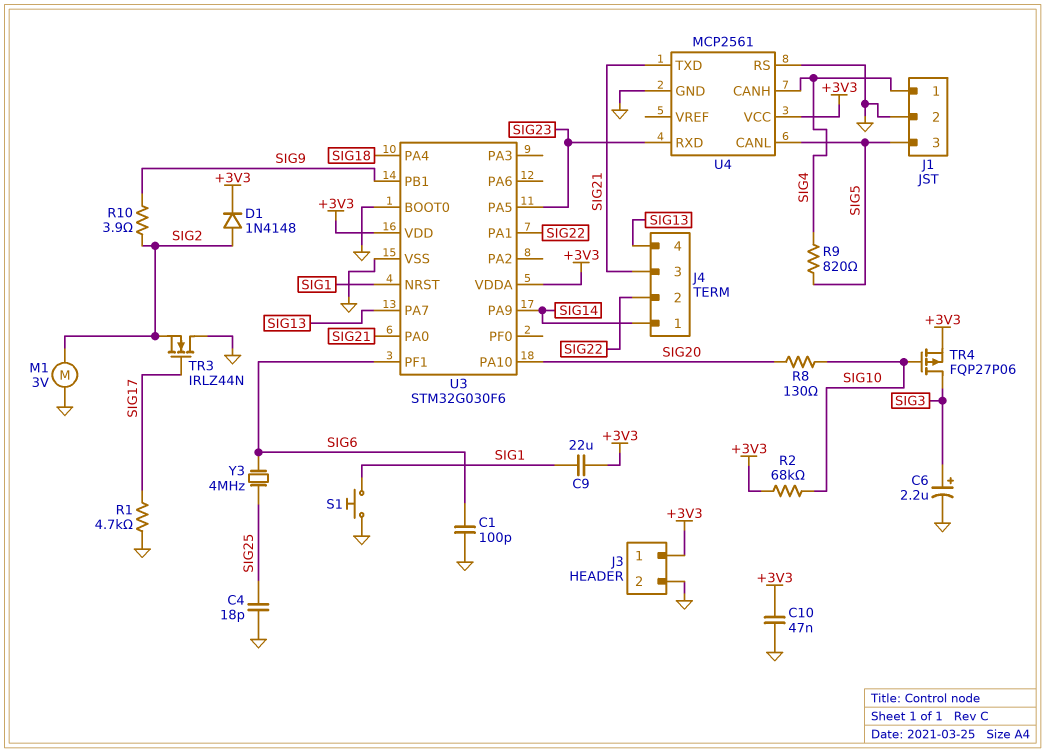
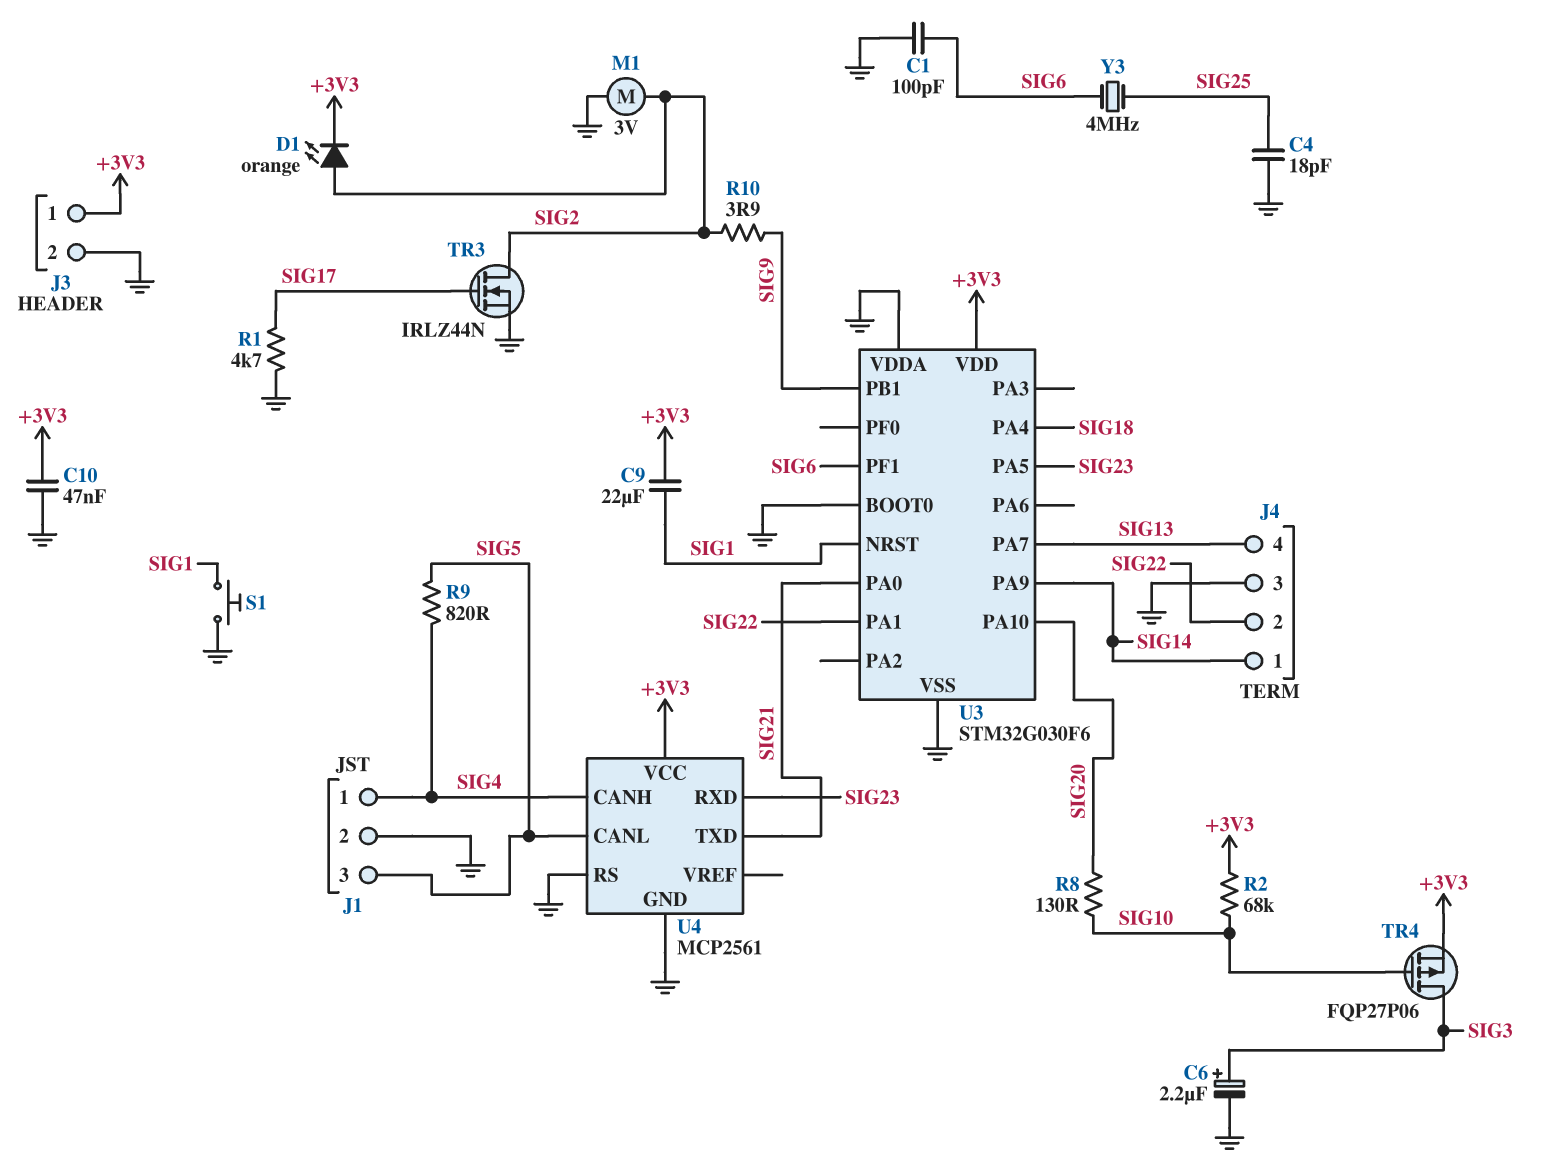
D1: diode 1N4148 (A SIG2, K +3V3) -> LED orange (A SIG2, K +3V3)
J4 pin 3: SIG21 -> GND
TR3: NMOS IRLZ44N (G SIG17, D GND, S SIG2) -> NMOS IRLZ44N (G SIG17, D SIG2, S GND)
U3 pin VDDA: +3V3 -> GND

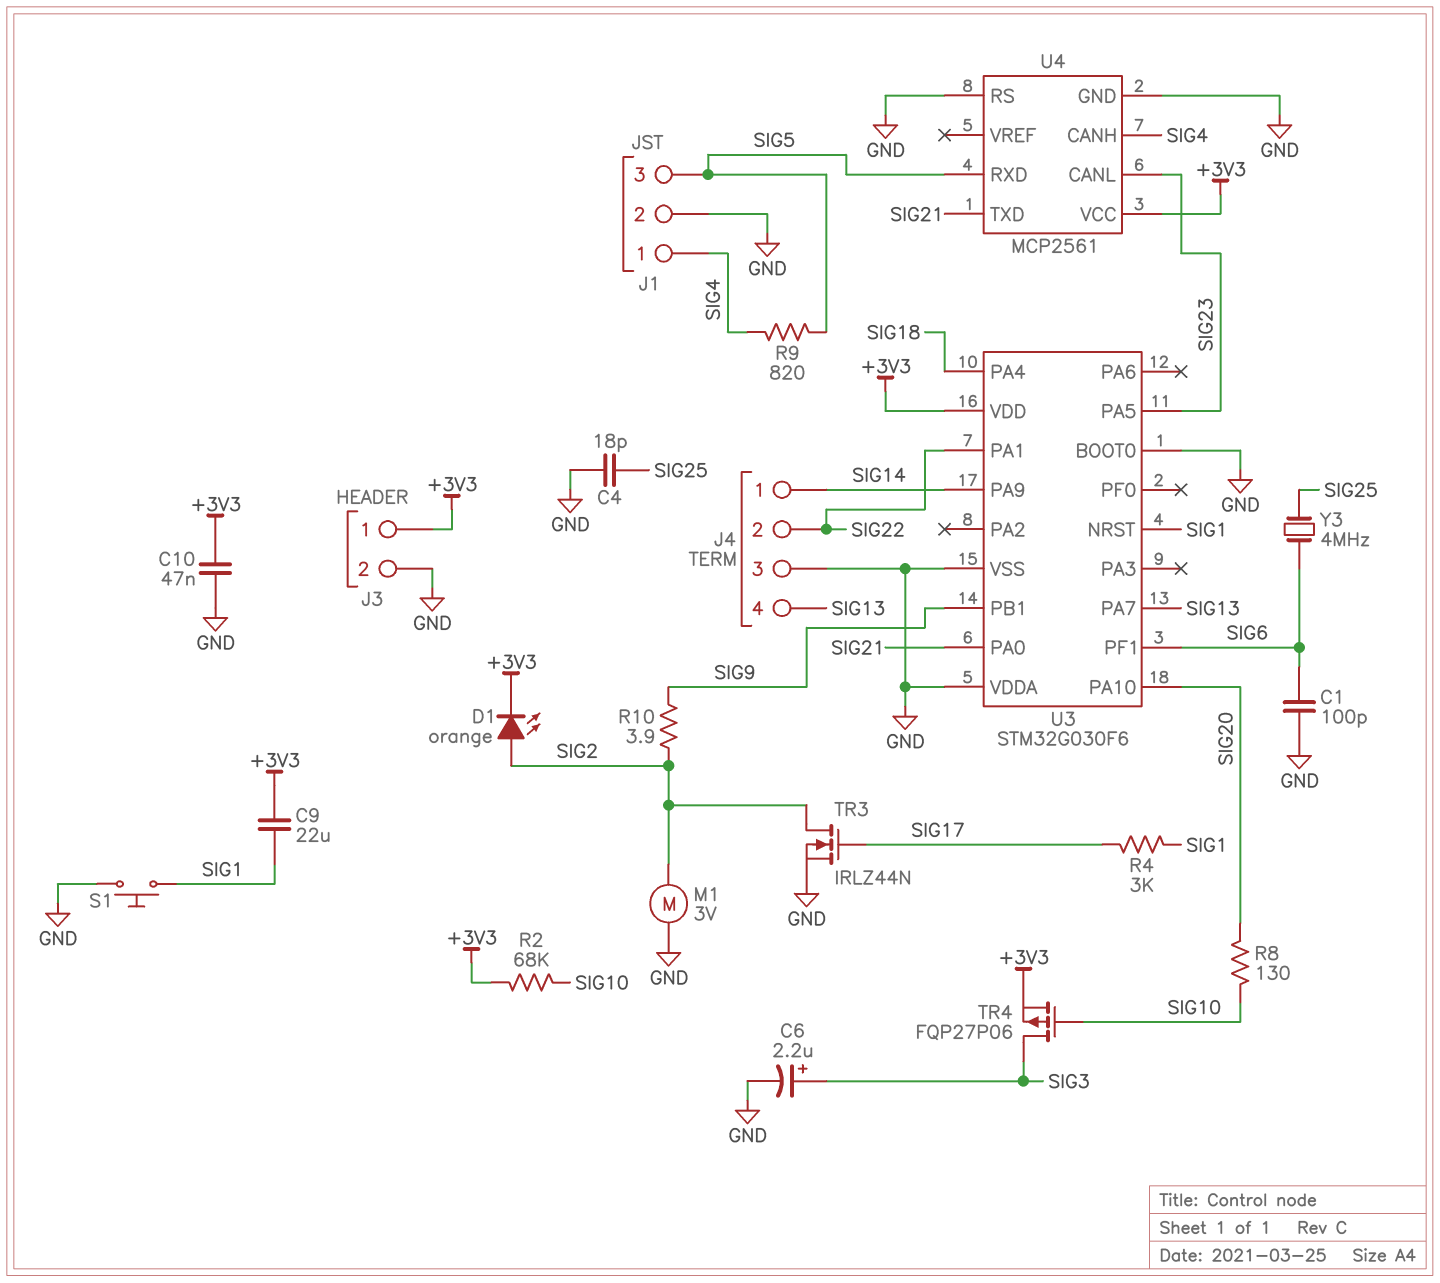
R1: 4.7k (GND, SIG17) -> none
R4: none -> 3k (SIG1, SIG17)
U4 pin CANL: SIG5 -> SIG23
U4 pin RXD: SIG23 -> SIG5

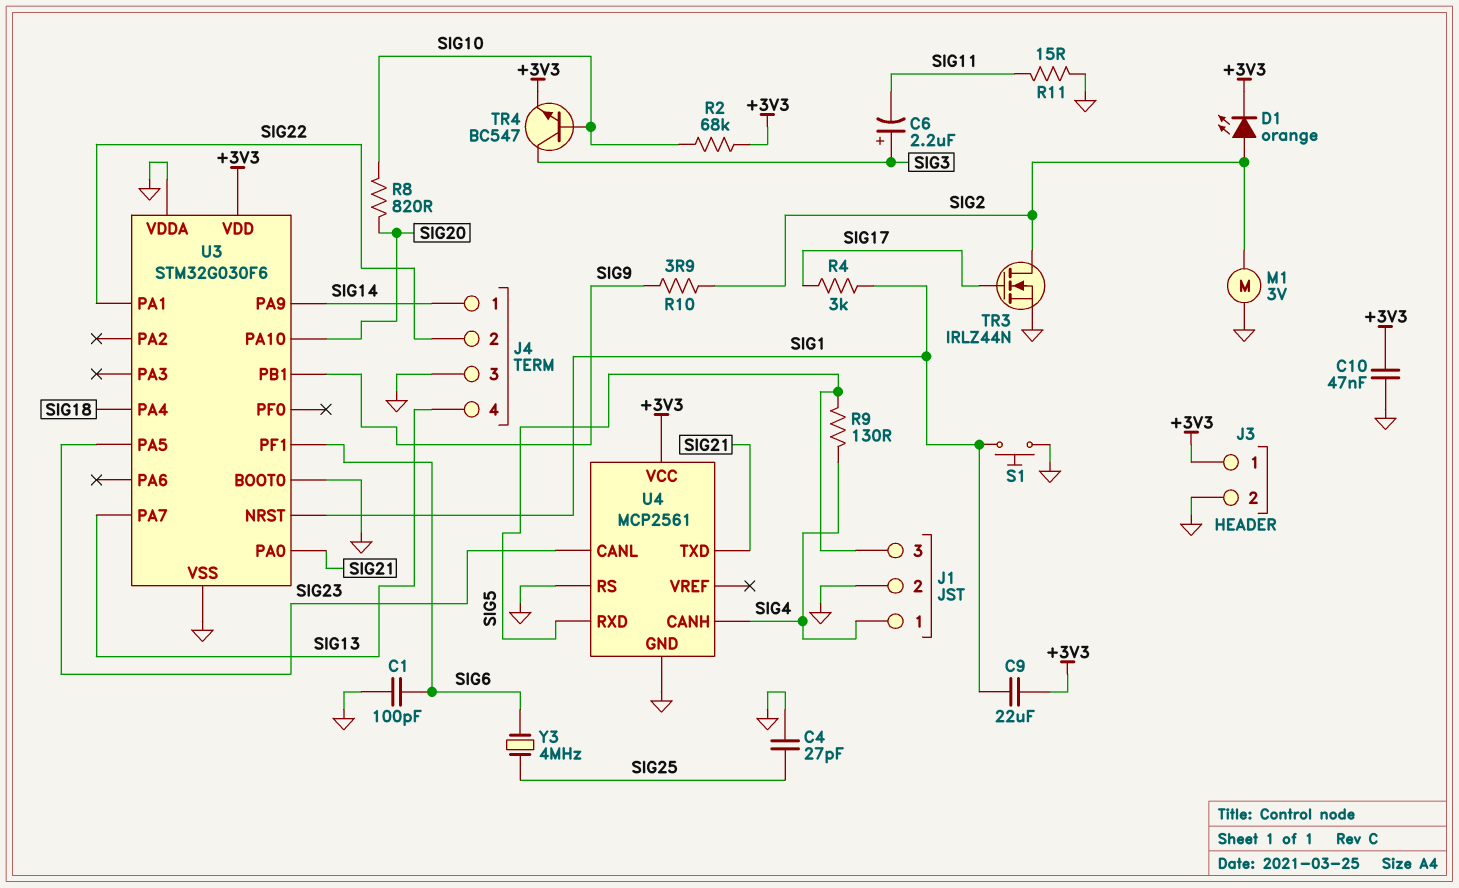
C4: 18pF (GND, SIG25) -> 27pF (GND, SIG25)
C6: 2.2uF (plus SIG3, minus GND) -> 2.2uF (plus SIG3, minus SIG11)
R8: 130 (SIG10, SIG20) -> 820 (SIG10, SIG20)
R9: 820 (SIG4, SIG5) -> 130 (SIG4, SIG5)
R11: none -> 15 (GND, SIG11)
TR4: PMOS FQP27P06 (G SIG10, D SIG3, S +3V3) -> NPN BC547 (B SIG10, C SIG3, E +3V3)

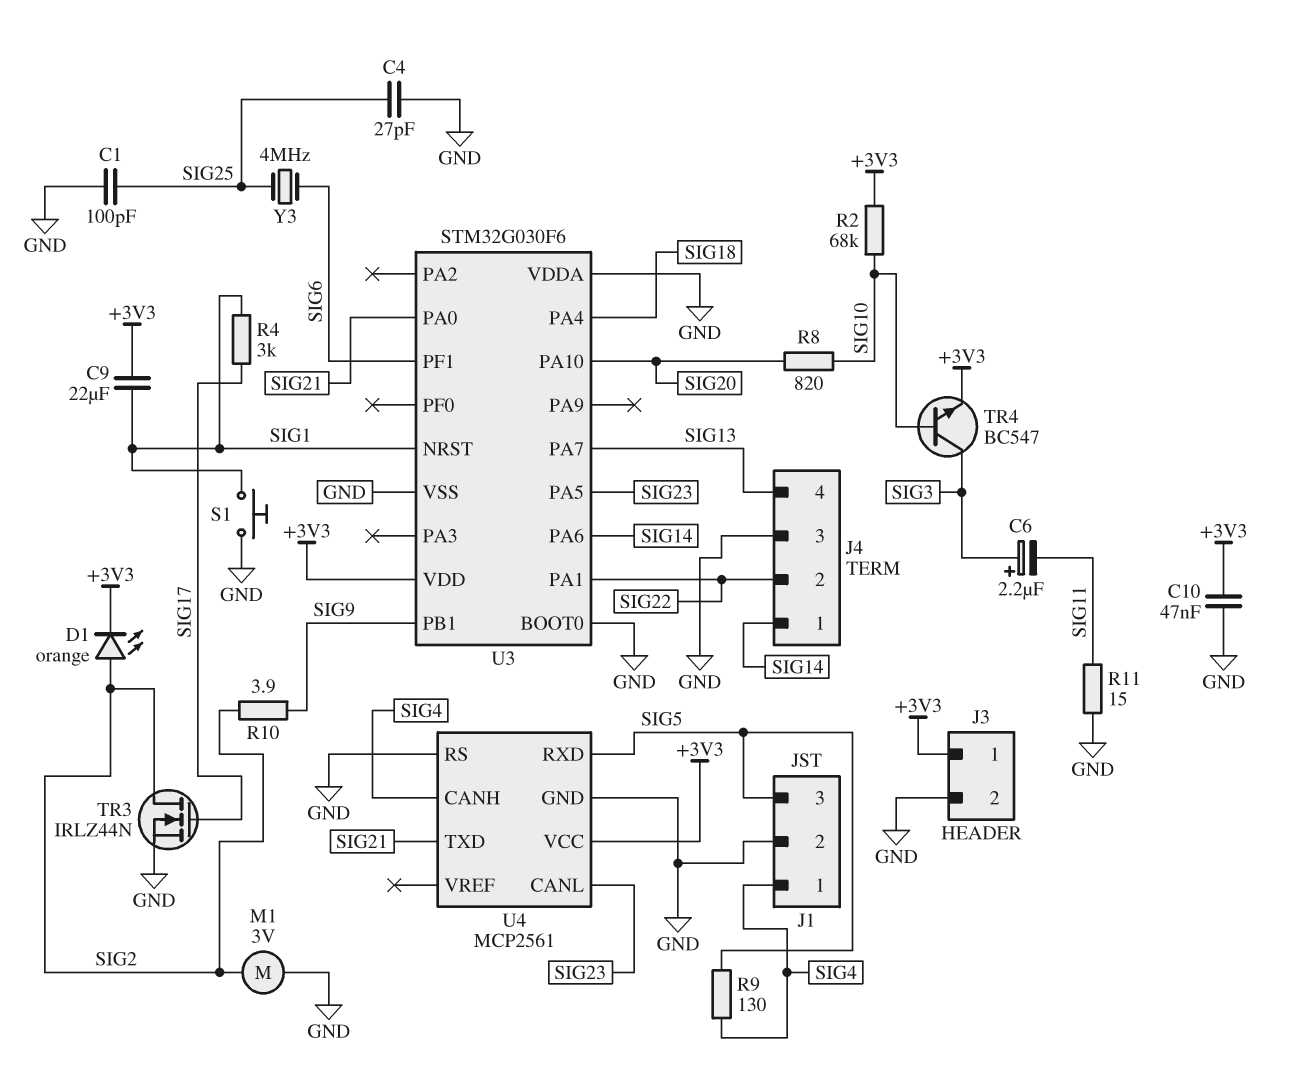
C1: 100pF (GND, SIG6) -> 100pF (GND, SIG25)
U3 pin PA6: none -> SIG14
U3 pin PA9: SIG14 -> none

